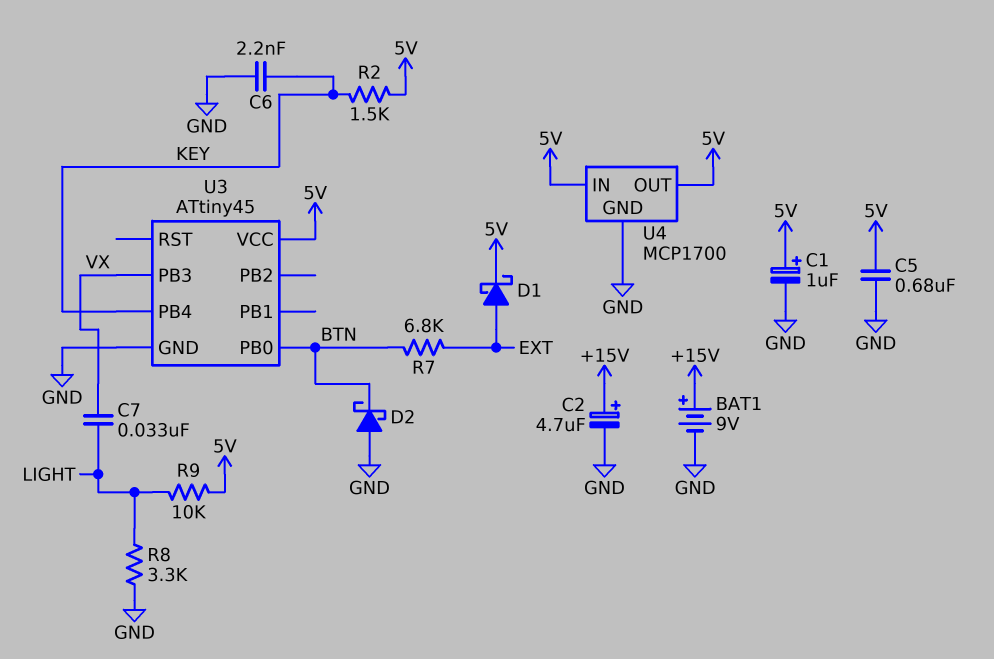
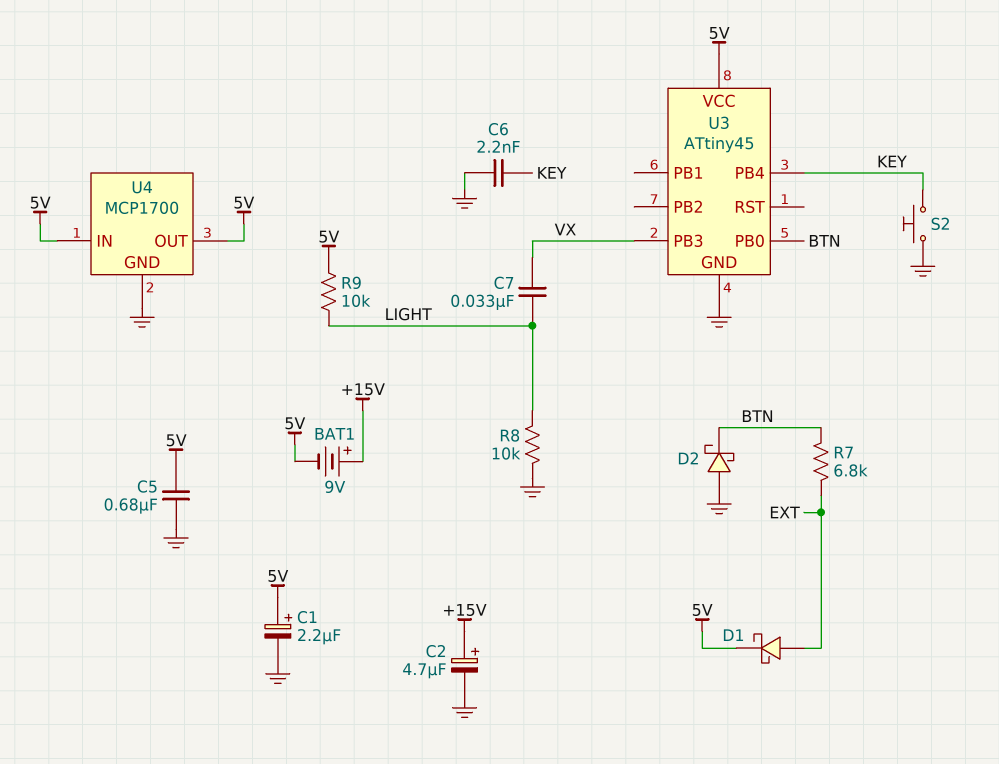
BAT1: 9V (plus +15V, minus GND) -> 9V (plus +15V, minus 5V)
C1: 1uF (plus 5V, minus GND) -> 2.2uF (plus 5V, minus GND)
R2: 1.5k (5V, KEY) -> none
R8: 3.3k (GND, LIGHT) -> 10k (GND, LIGHT)
S2: none -> button (GND, KEY)

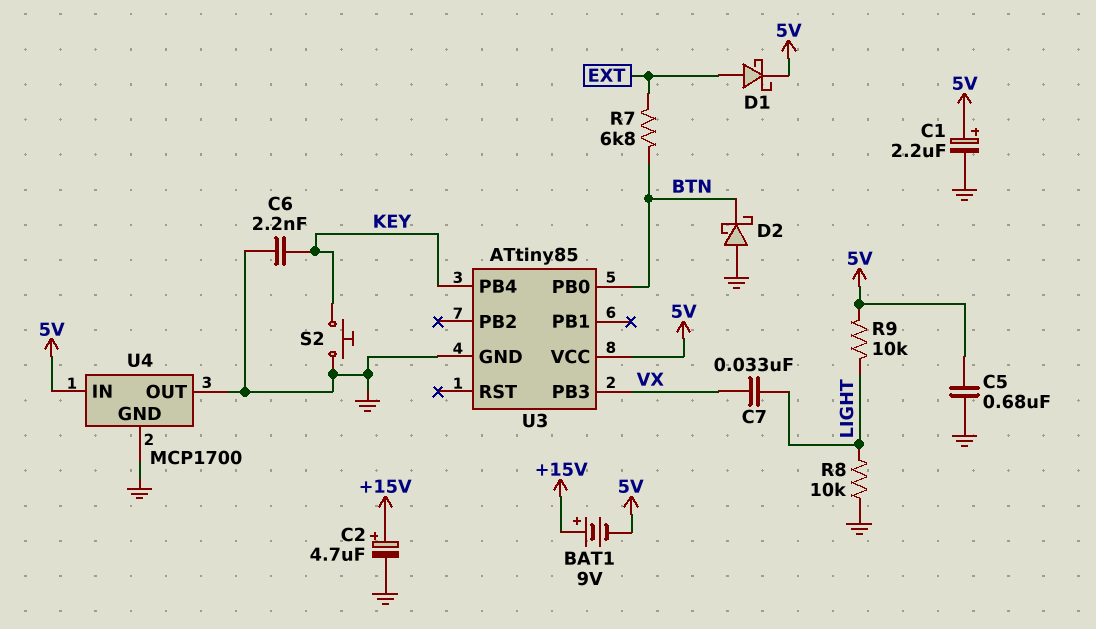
U3: ATtiny45 -> ATtiny85
U4 pin OUT: 5V -> GND

